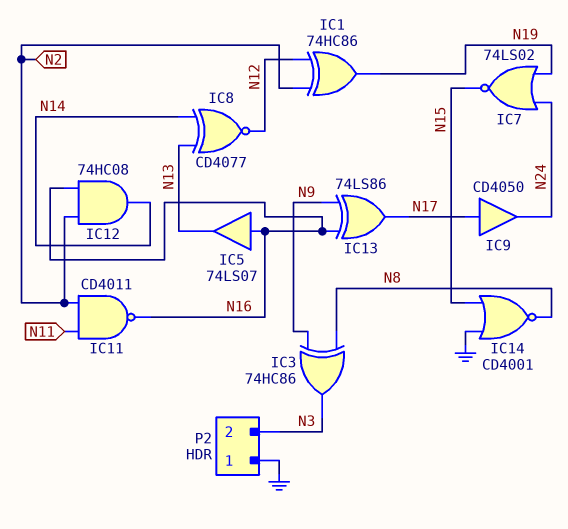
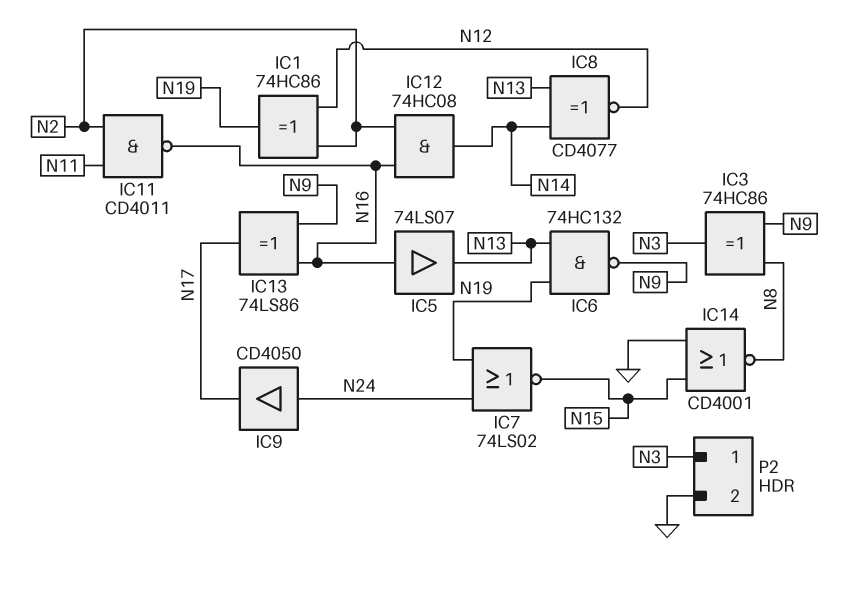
IC6: none -> NAND 74HC132 (in N13, in N19, out N9)
IC9: buffer CD4050 (in N17, out N24) -> buffer CD4050 (in N24, out N17)
P2 pin 1: GND -> N3
P2 pin 2: N3 -> GND

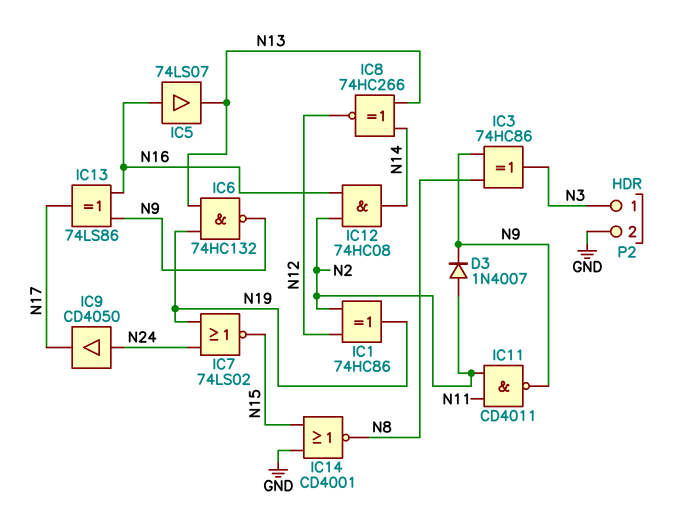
D3: none -> diode 1N4007 (A N2, K N9)
IC8: XNOR CD4077 (in N13, in N14, out N12) -> XNOR 74HC266 (in N13, in N14, out N12)
IC11: NAND CD4011 (in N2, in N11, out N16) -> NAND CD4011 (in N2, in N11, out N9)

